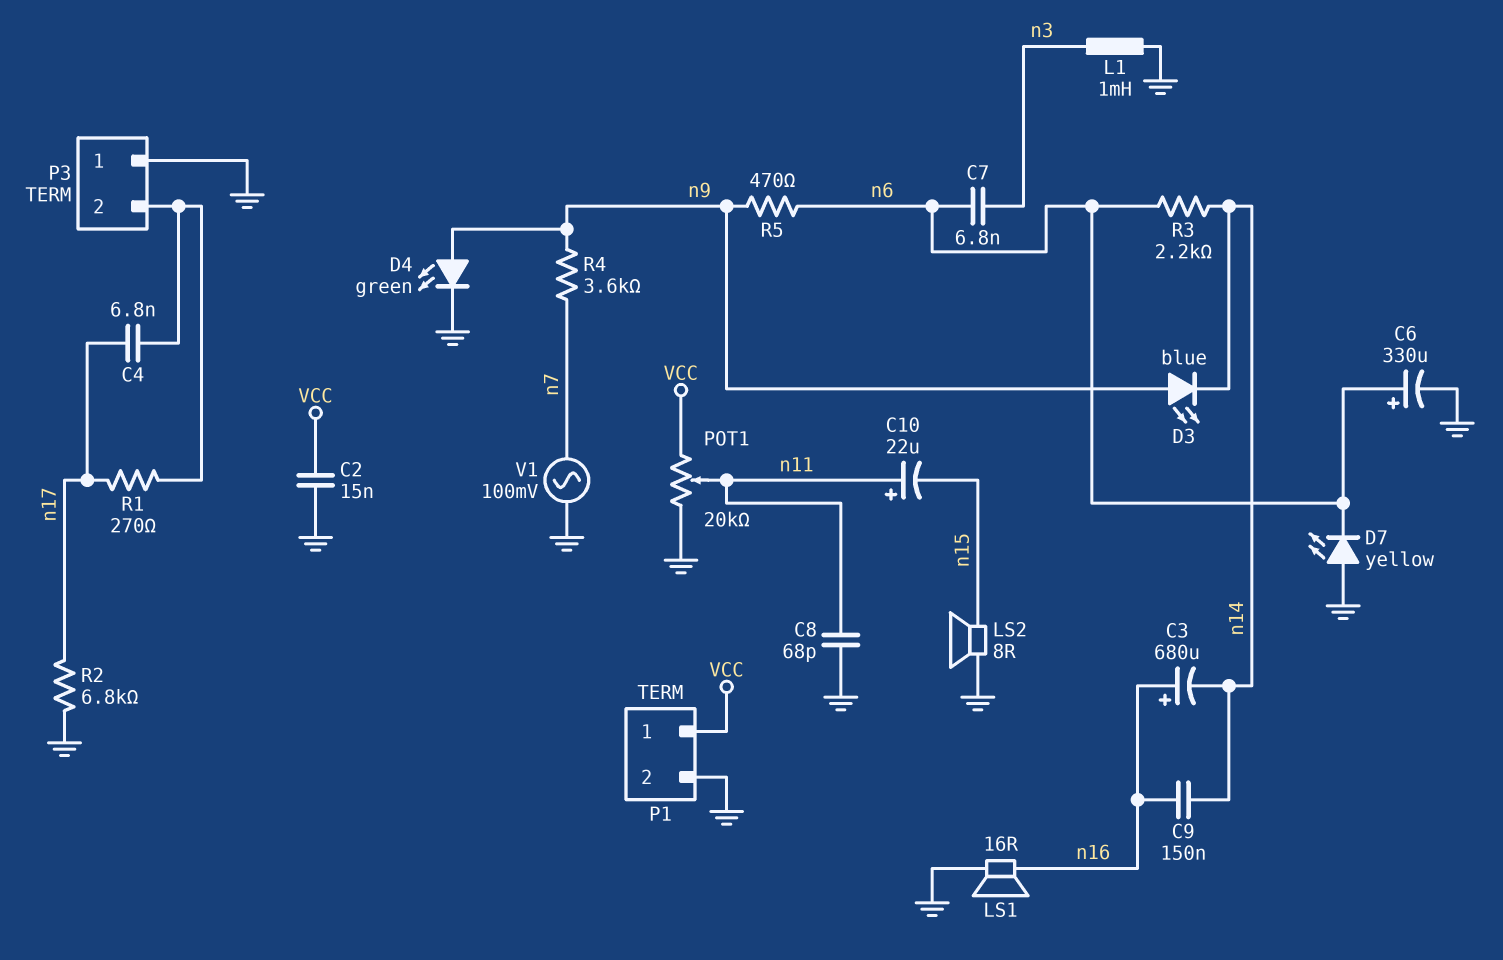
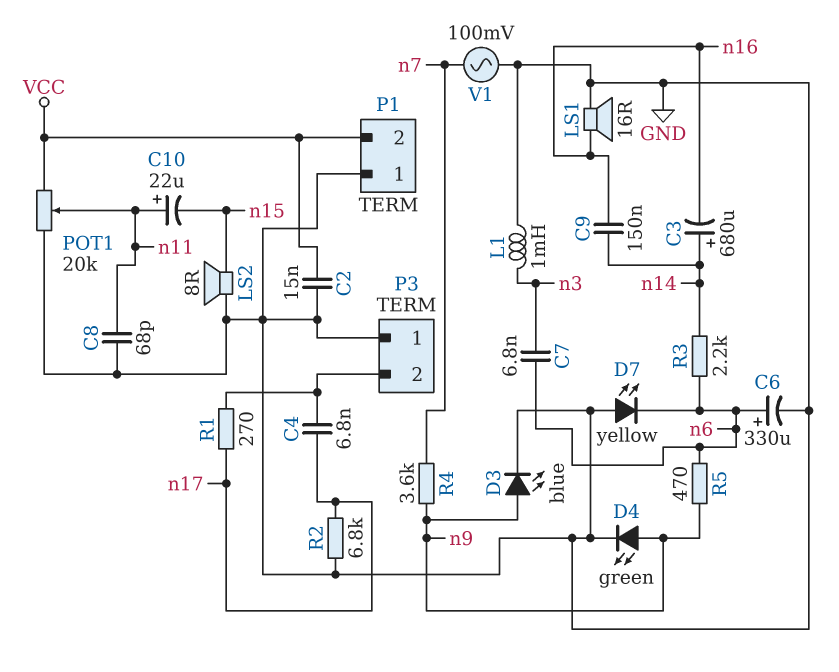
C3: 680uF (plus n16, minus n14) -> 680uF (plus n14, minus n16)
D3: LED blue (A n9, K n14) -> LED blue (A n9, K GND)
P1 pin 1: VCC -> GND
P1 pin 2: GND -> VCC

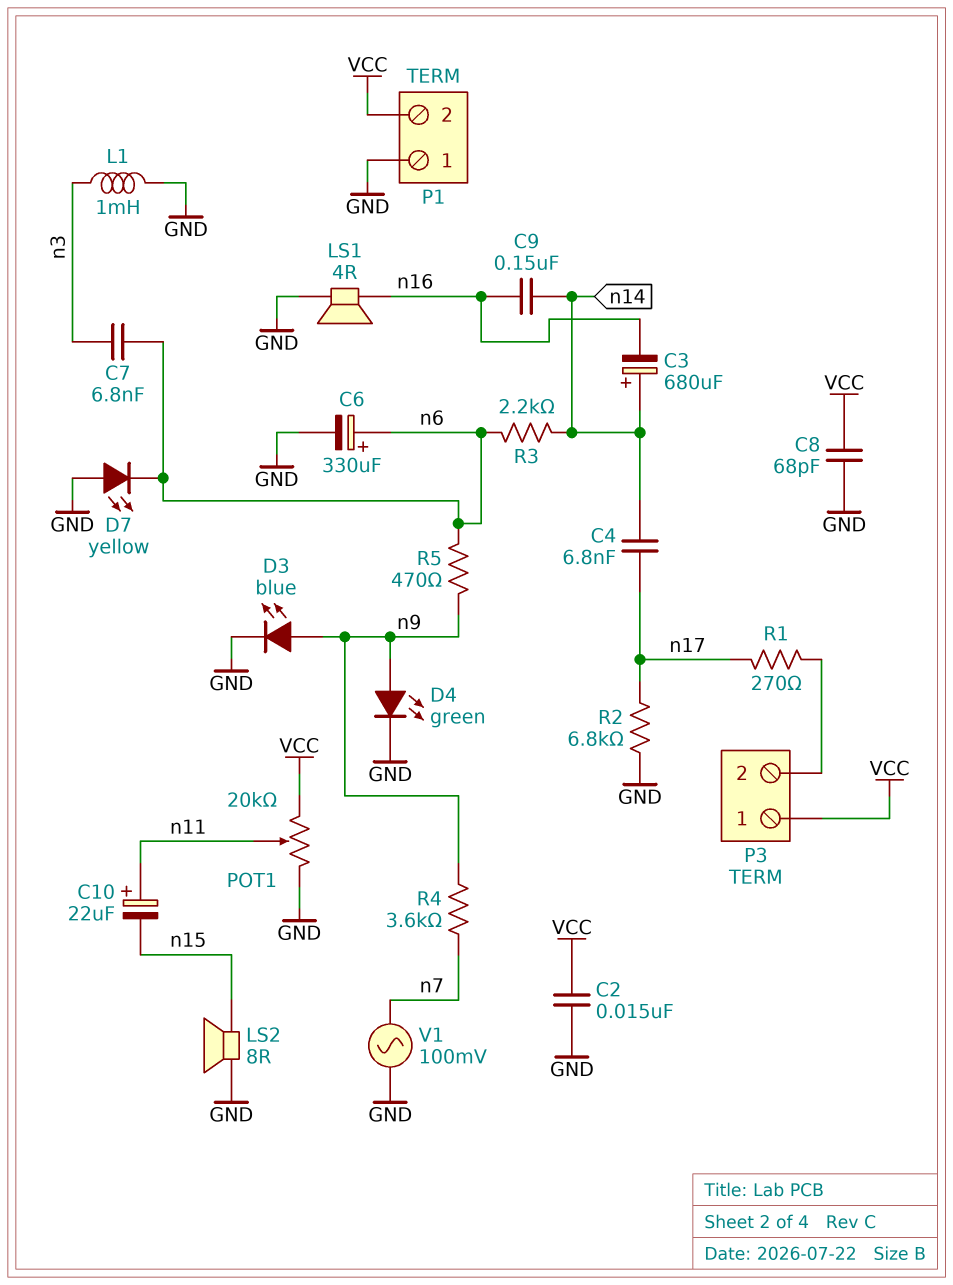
C4: 6.8nF (P3/2, n17) -> 6.8nF (n14, n17)
C8: 68pF (GND, n11) -> 68pF (GND, VCC)
LS1: speaker 16R (GND, n16) -> speaker 4R (GND, n16)
P3 pin 1: GND -> VCC

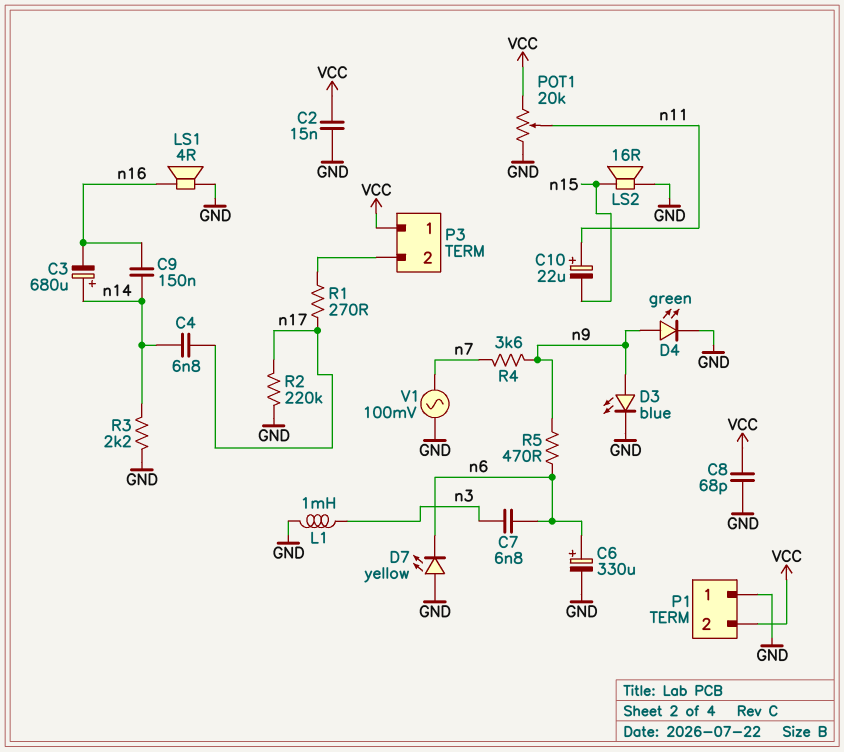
LS2: speaker 8R (GND, n15) -> speaker 16R (GND, n15)
R2: 6.8k (GND, n17) -> 220k (GND, n17)
R3: 2.2k (n6, n14) -> 2.2k (GND, n14)

